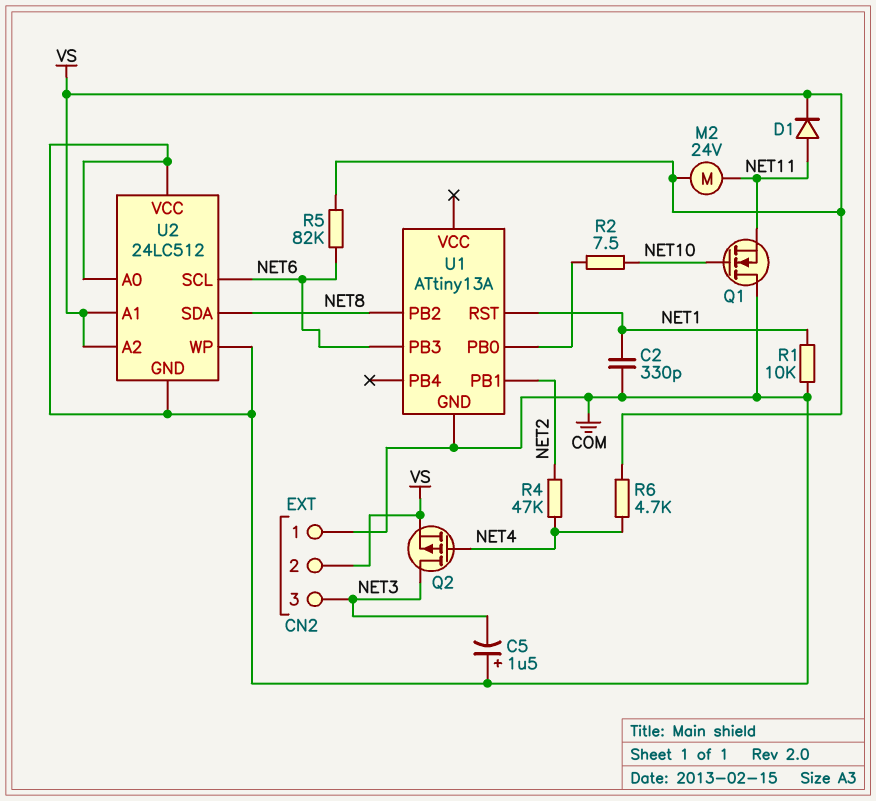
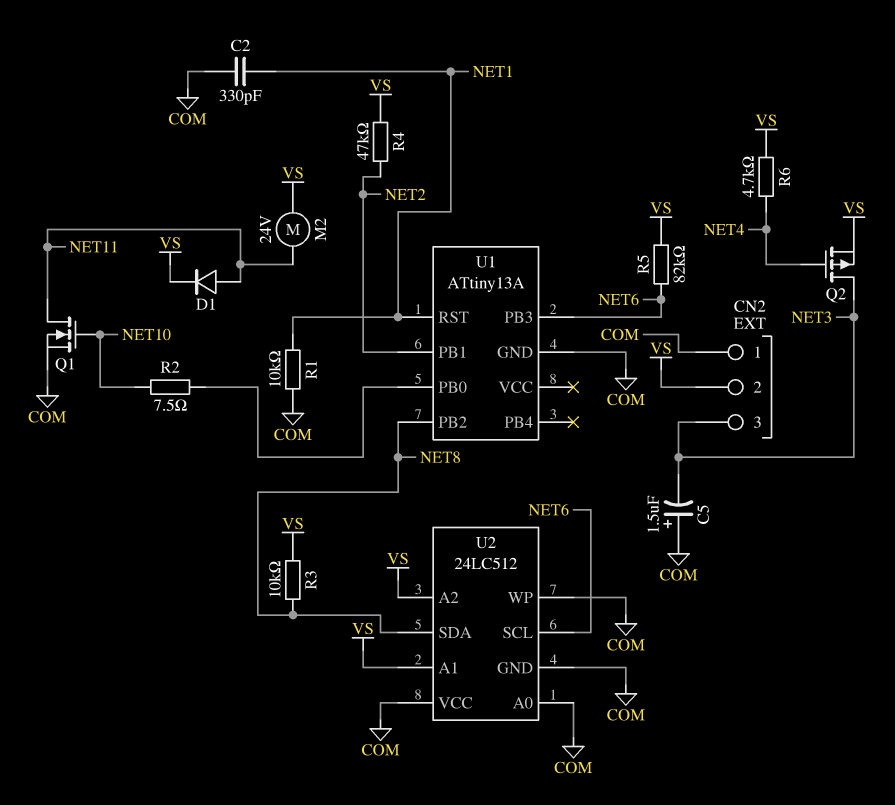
Q1: NMOS (G NET10, D COM, S NET11) -> NMOS (G NET10, D NET11, S COM)
R3: none -> 10k (NET8, VS)
R4: 47k (NET2, NET4) -> 47k (NET2, VS)

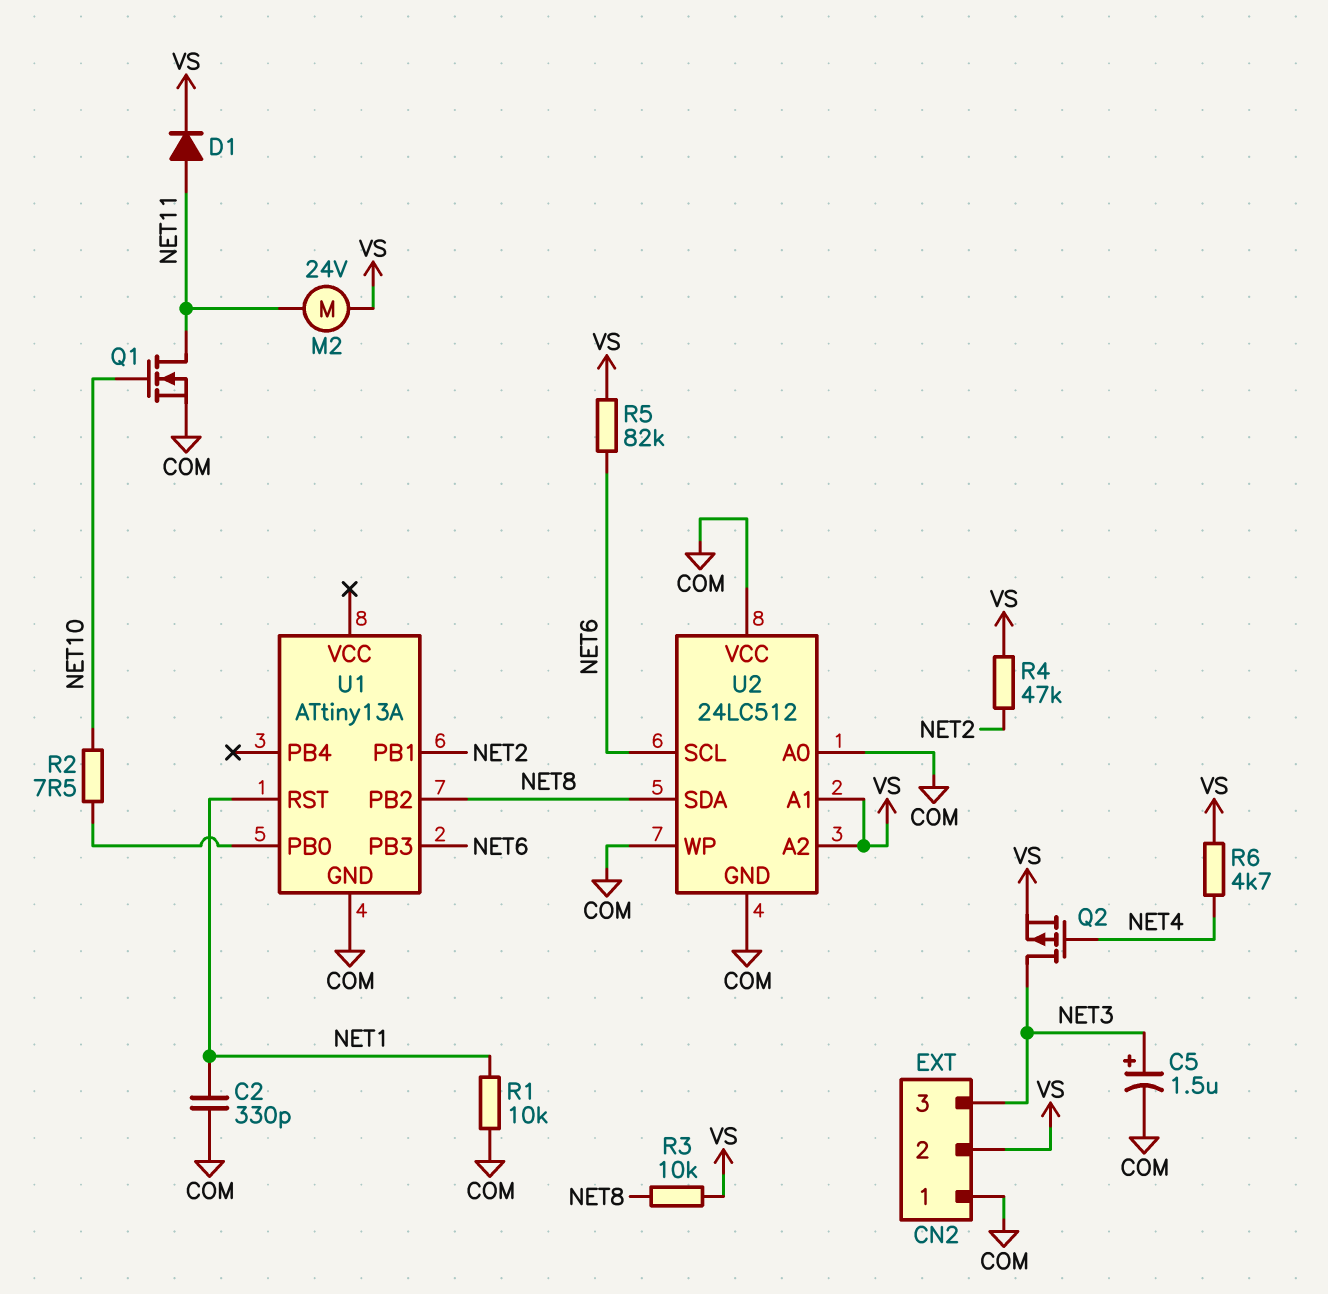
C5: 1.5uF (plus COM, minus NET3) -> 1.5uF (plus NET3, minus COM)

